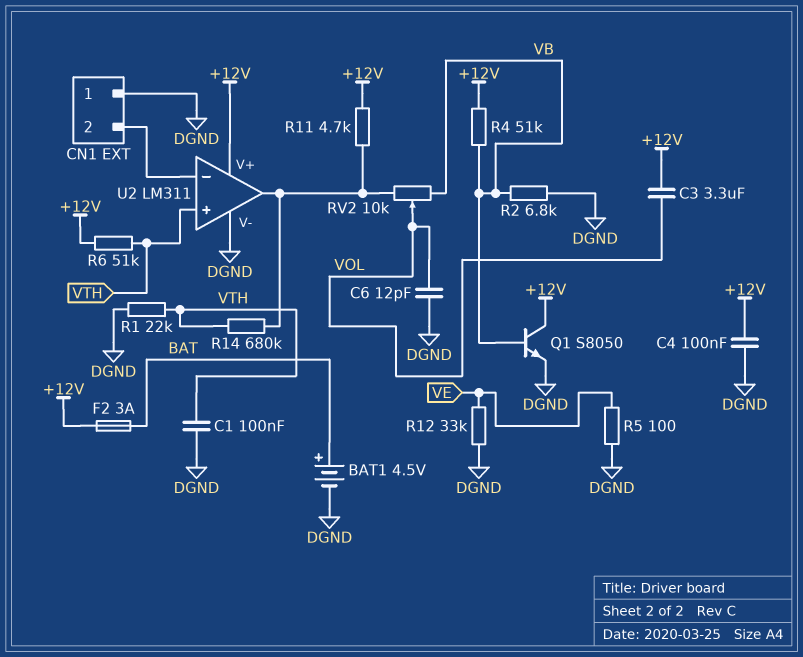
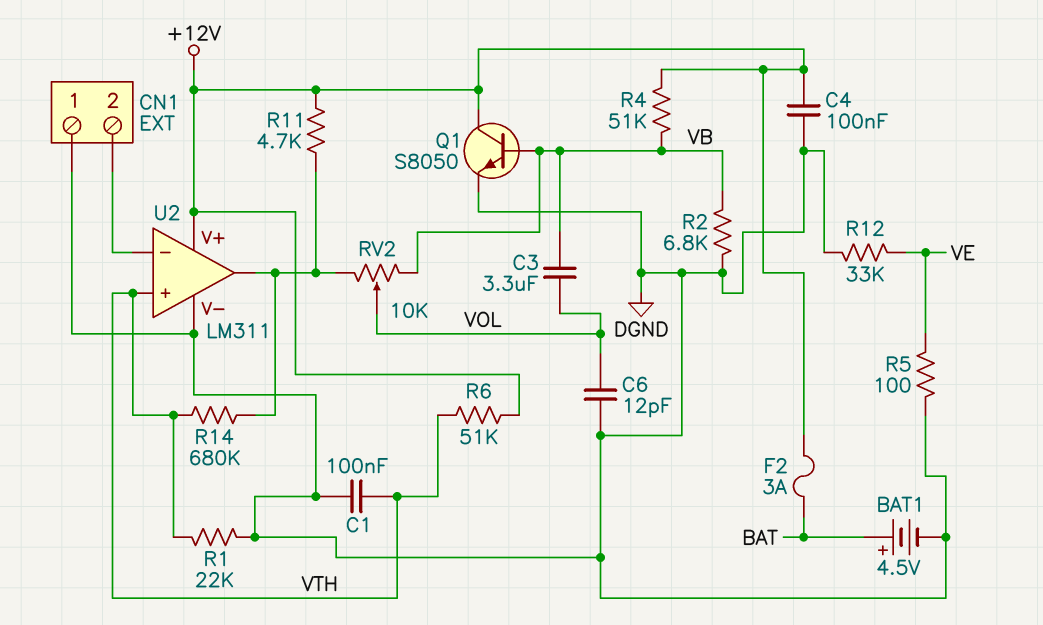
C3: 3.3uF (+12V, VOL) -> 3.3uF (VB, VOL)

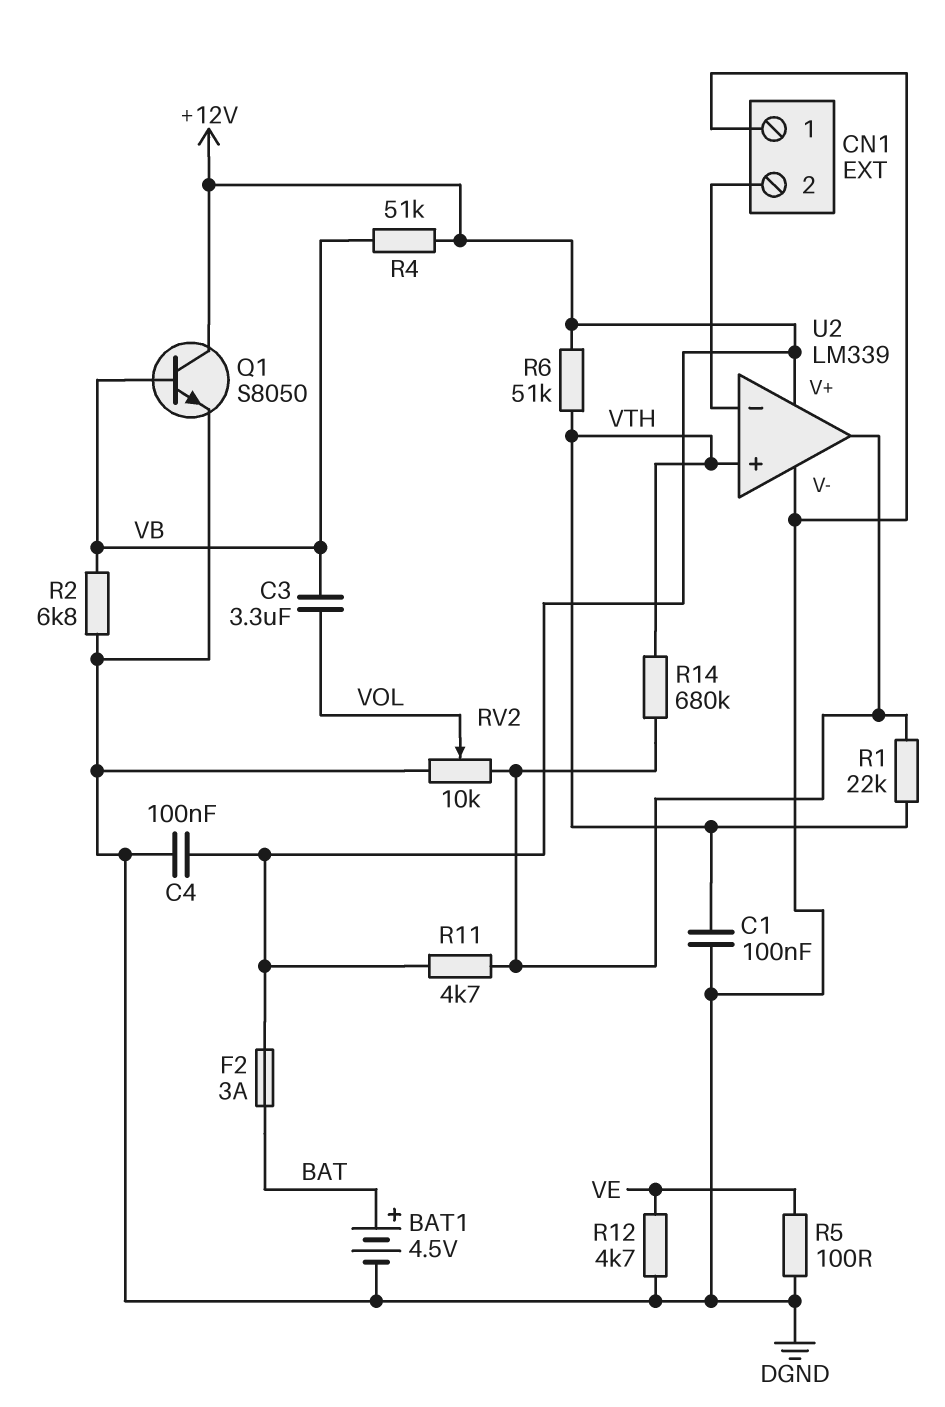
C6: 12pF (DGND, VOL) -> none
R1: 22k (DGND, VTH) -> 22k (U2/out, VTH)
R12: 33k (DGND, VE) -> 4.7k (DGND, VE)
RV2: 10k (U2/out, VB, wiper VOL) -> 10k (DGND, U2/out, wiper VOL)
U2: LM311 -> LM339

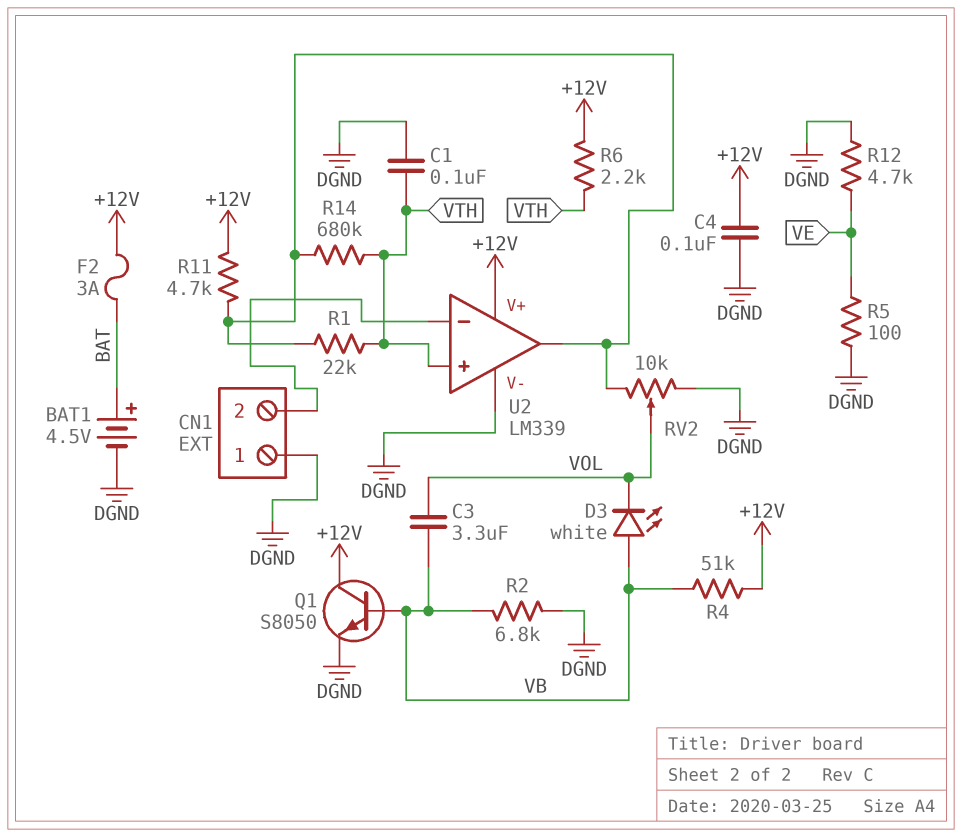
D3: none -> LED white (A VB, K VOL)
R6: 51k (+12V, VTH) -> 2.2k (+12V, VTH)

